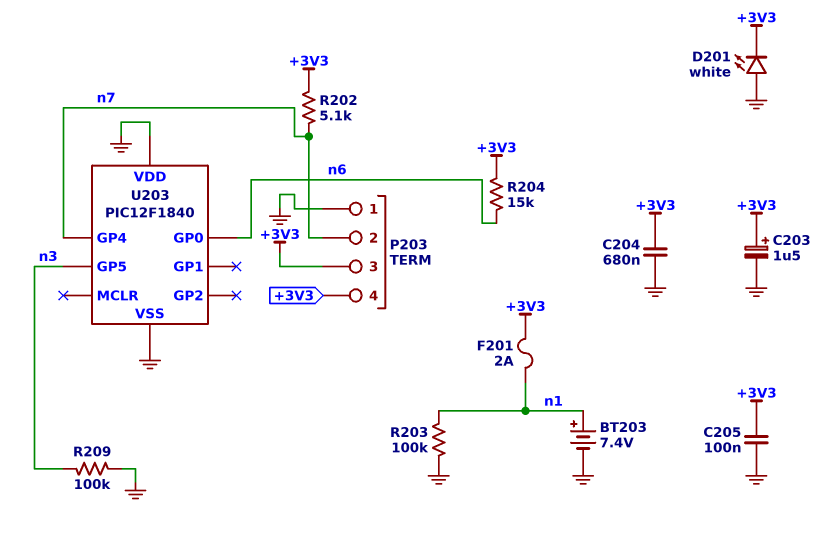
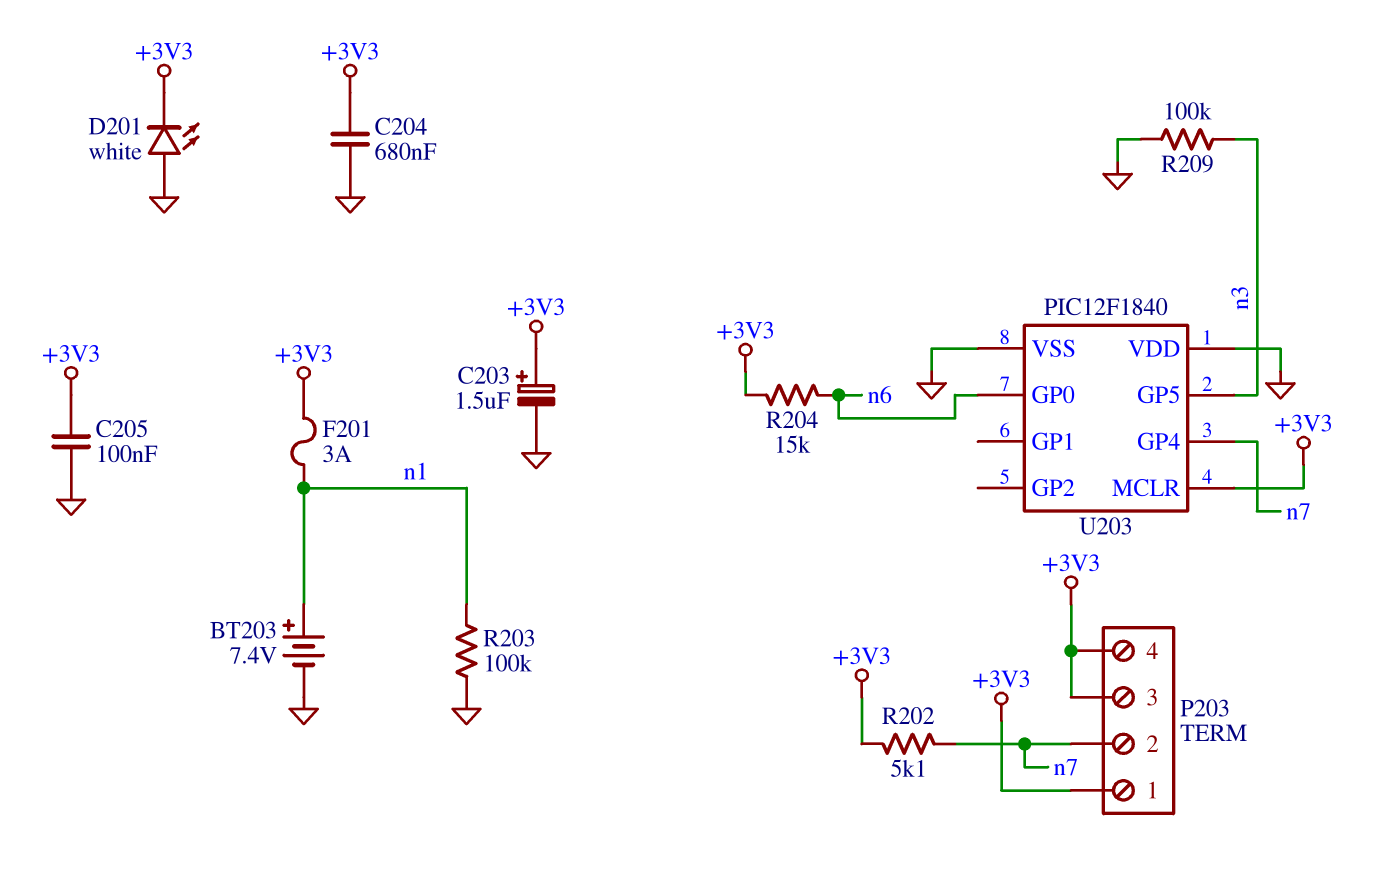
F201: 2A (+3V3, n1) -> 3A (+3V3, n1)
P203 pin 1: GND -> +3V3
U203 pin MCLR: none -> +3V3

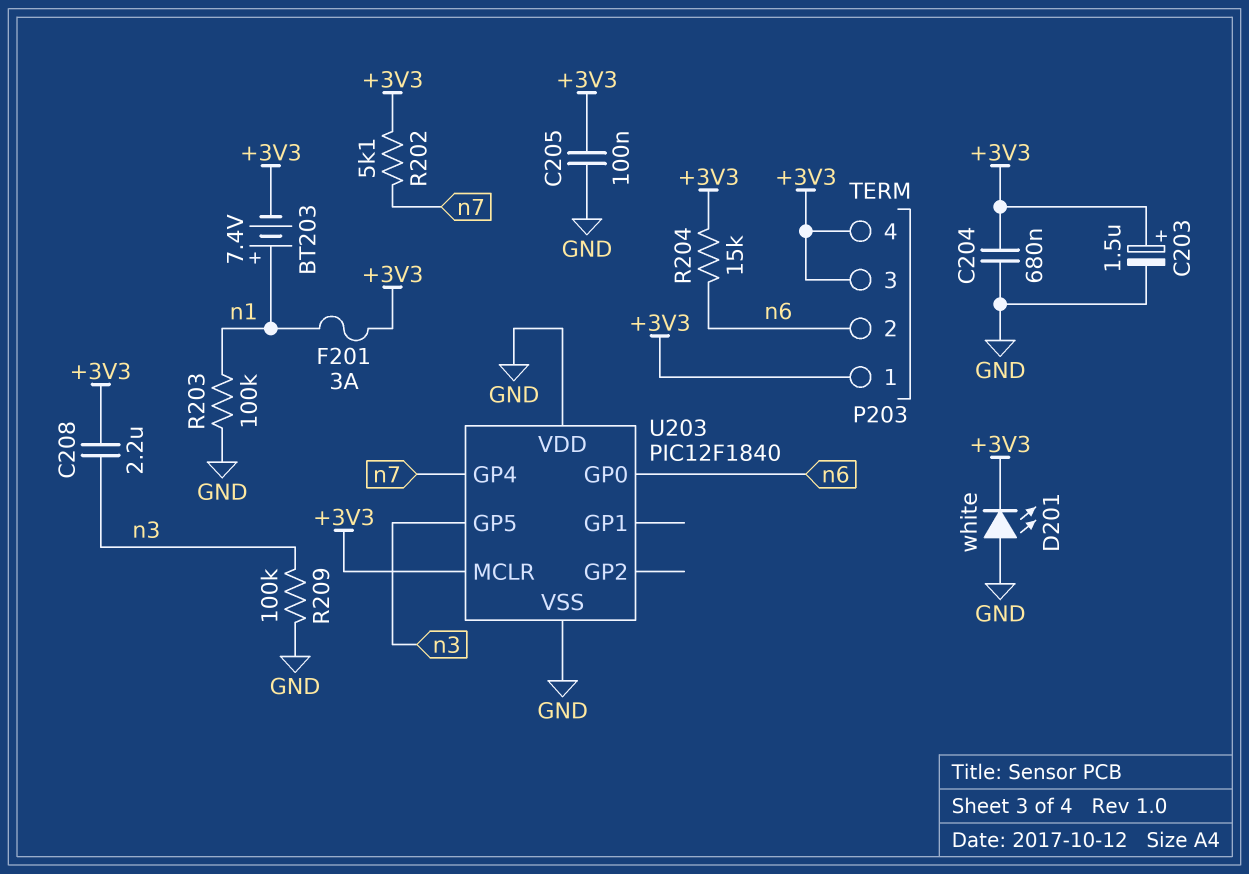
BT203: 7.4V (plus n1, minus GND) -> 7.4V (plus n1, minus +3V3)
C208: none -> 2.2uF (+3V3, n3)
P203 pin 2: n7 -> n6

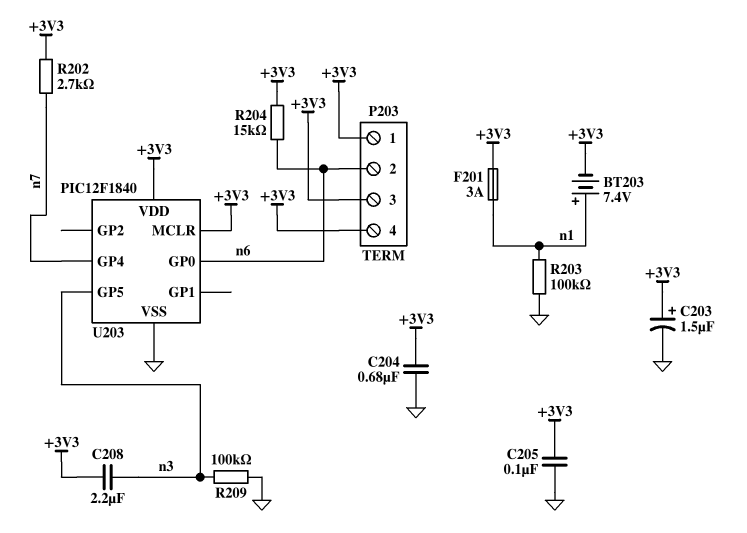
D201: LED white (A GND, K +3V3) -> none
R202: 5.1k (+3V3, n7) -> 2.7k (+3V3, n7)
U203 pin VDD: GND -> +3V3

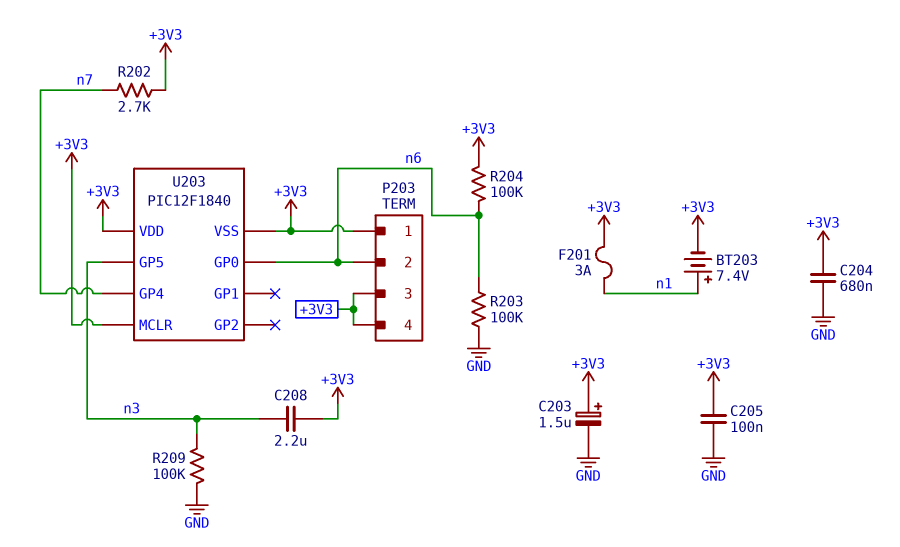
R203: 100k (GND, n1) -> 100k (GND, n6)
R204: 15k (+3V3, n6) -> 100k (+3V3, n6)
U203 pin VSS: GND -> +3V3

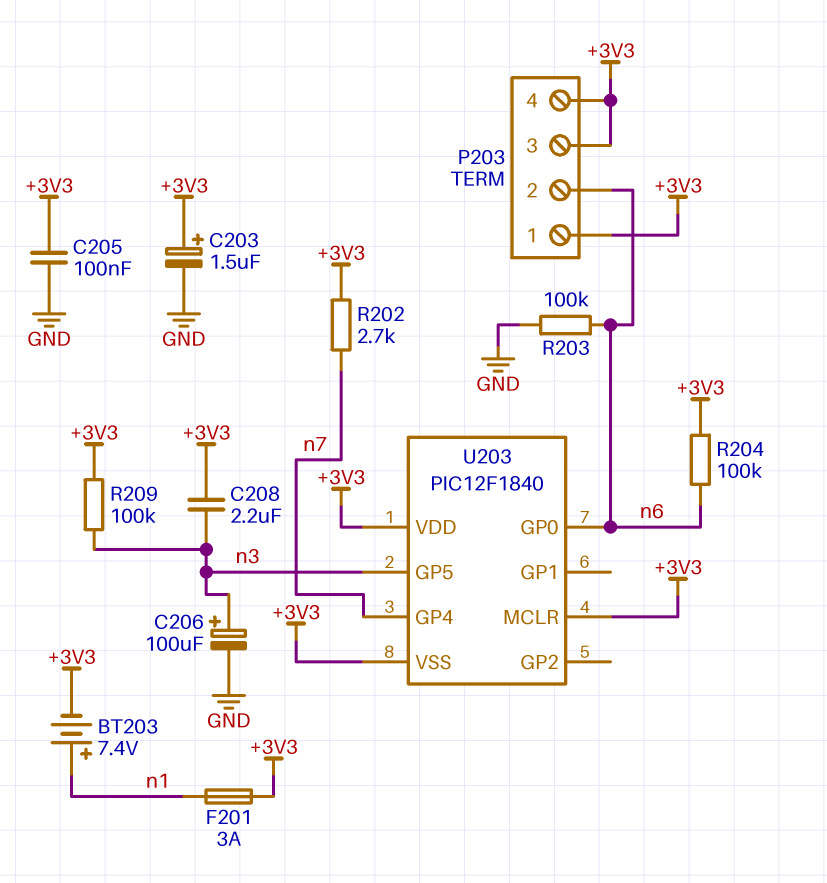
C204: 680nF (+3V3, GND) -> none
C206: none -> 100uF (plus n3, minus GND)
R209: 100k (GND, n3) -> 100k (+3V3, n3)

